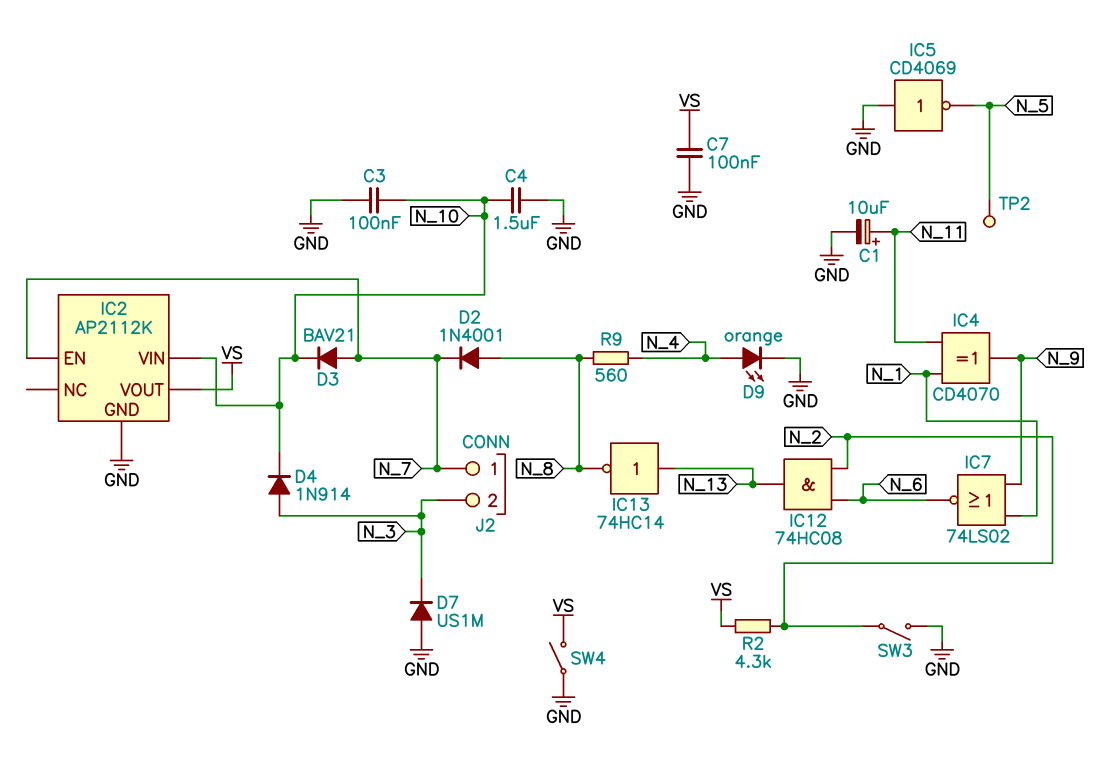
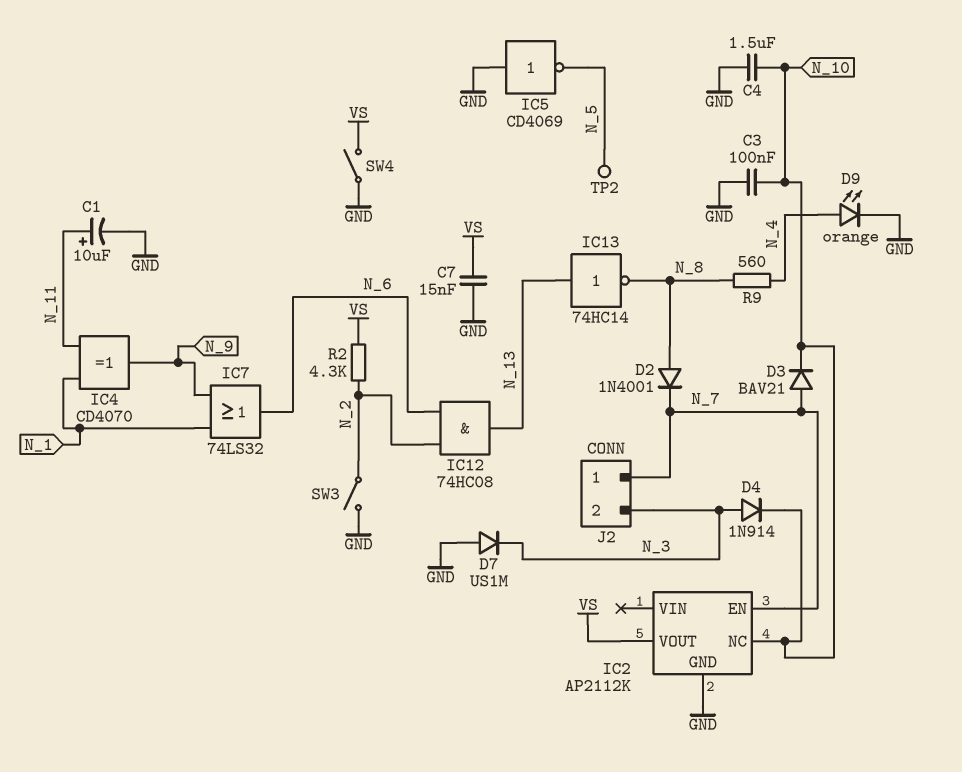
C7: 100nF (GND, VS) -> 15nF (GND, VS)
IC2 pin NC: none -> N_10
IC2 pin VIN: N_10 -> none
IC7: NOR 74LS02 (in N_1, in N_9, out N_6) -> OR 74LS32 (in N_1, in N_9, out N_6)

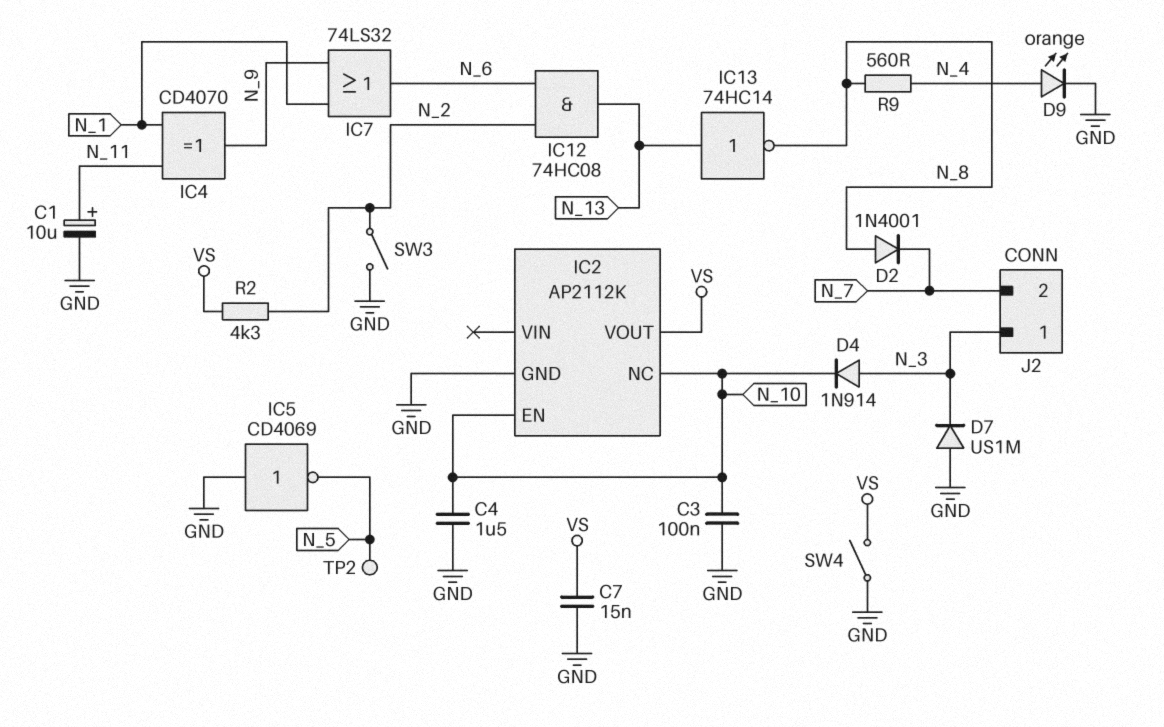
D3: diode BAV21 (A N_7, K N_10) -> none
IC2 pin EN: N_7 -> N_10
J2 pin 1: N_7 -> N_3
J2 pin 2: N_3 -> N_7

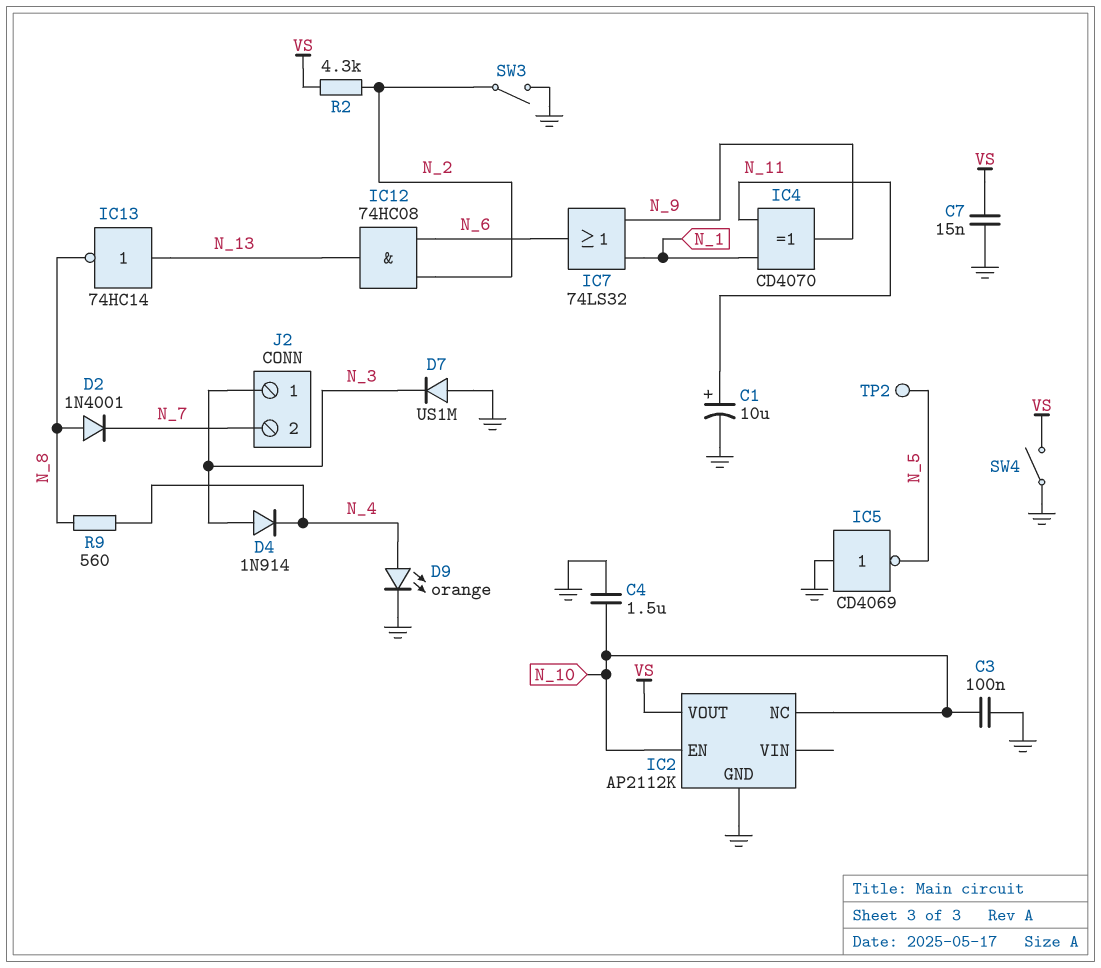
D4: diode 1N914 (A N_3, K N_10) -> diode 1N914 (A N_3, K N_4)

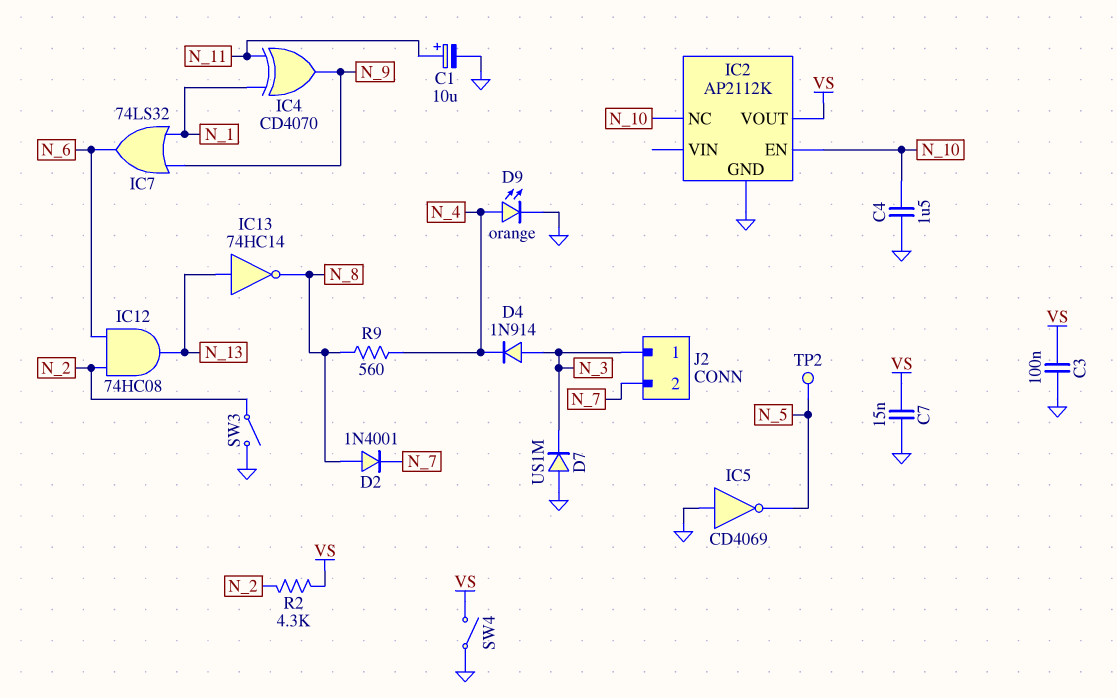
C3: 100nF (GND, N_10) -> 100nF (GND, VS)

